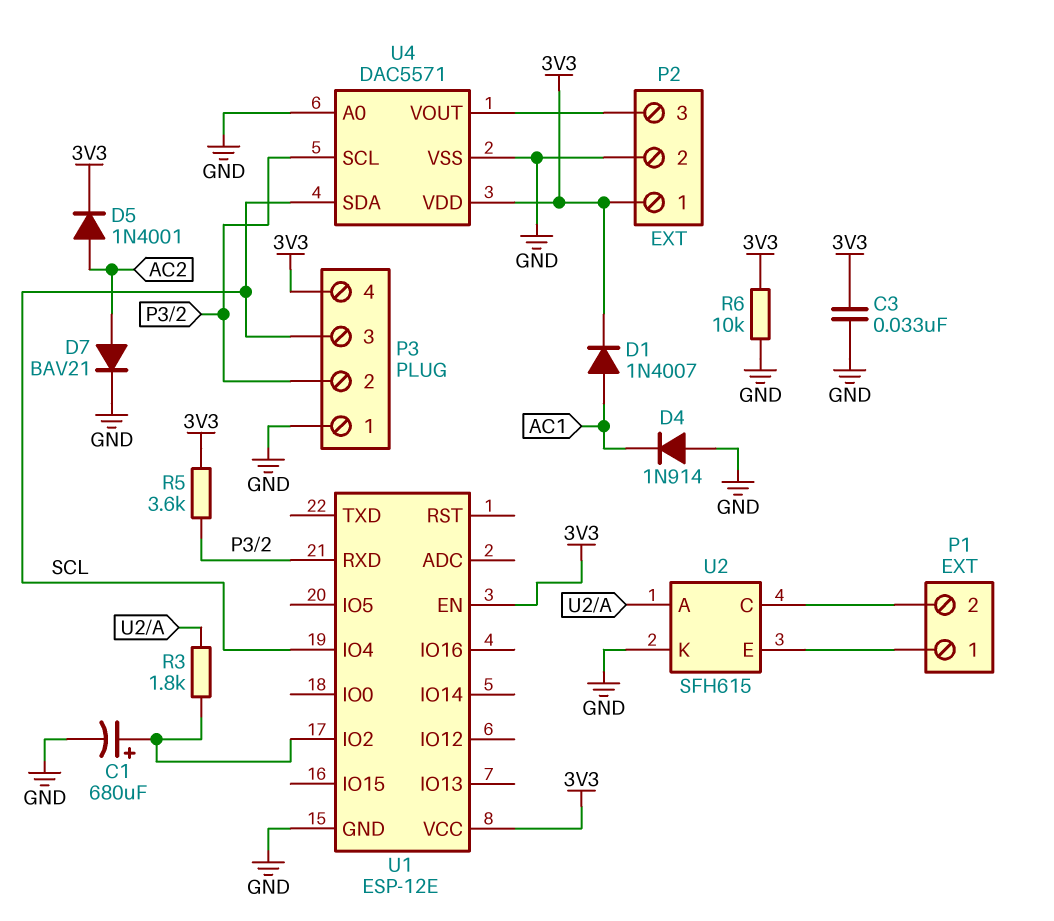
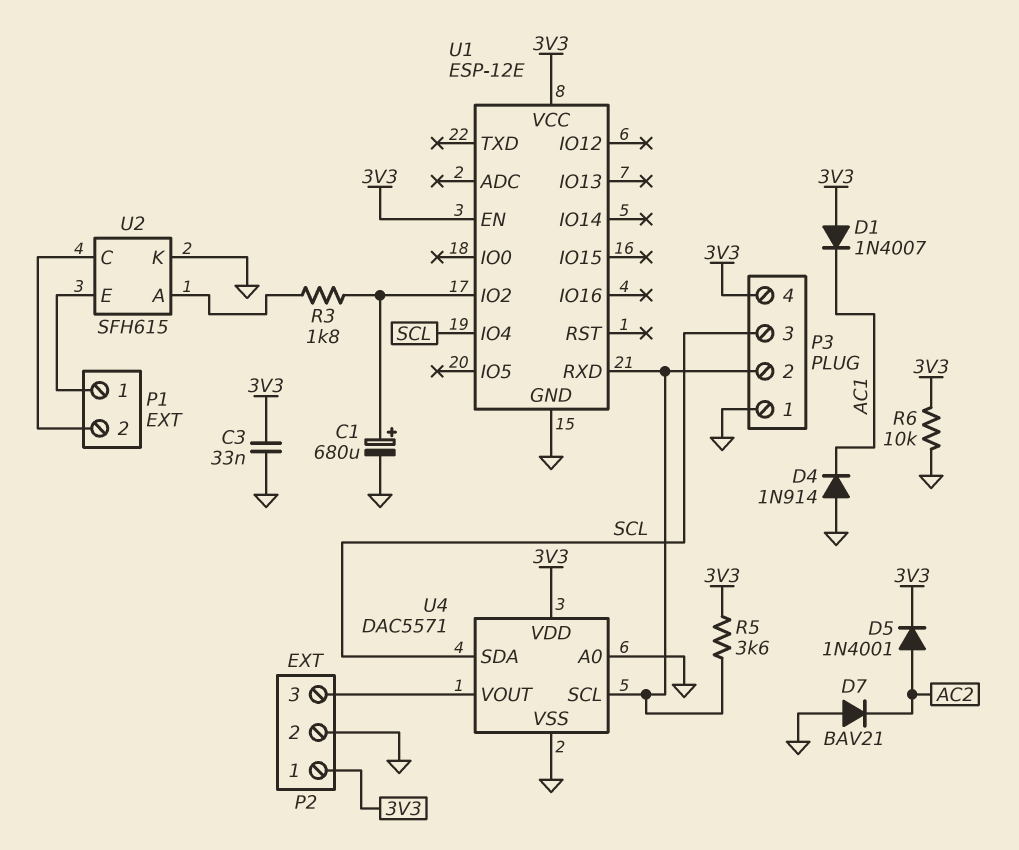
D1: diode 1N4007 (A AC1, K 3V3) -> diode 1N4007 (A 3V3, K AC1)
D7: diode BAV21 (A AC2, K GND) -> diode BAV21 (A GND, K AC2)

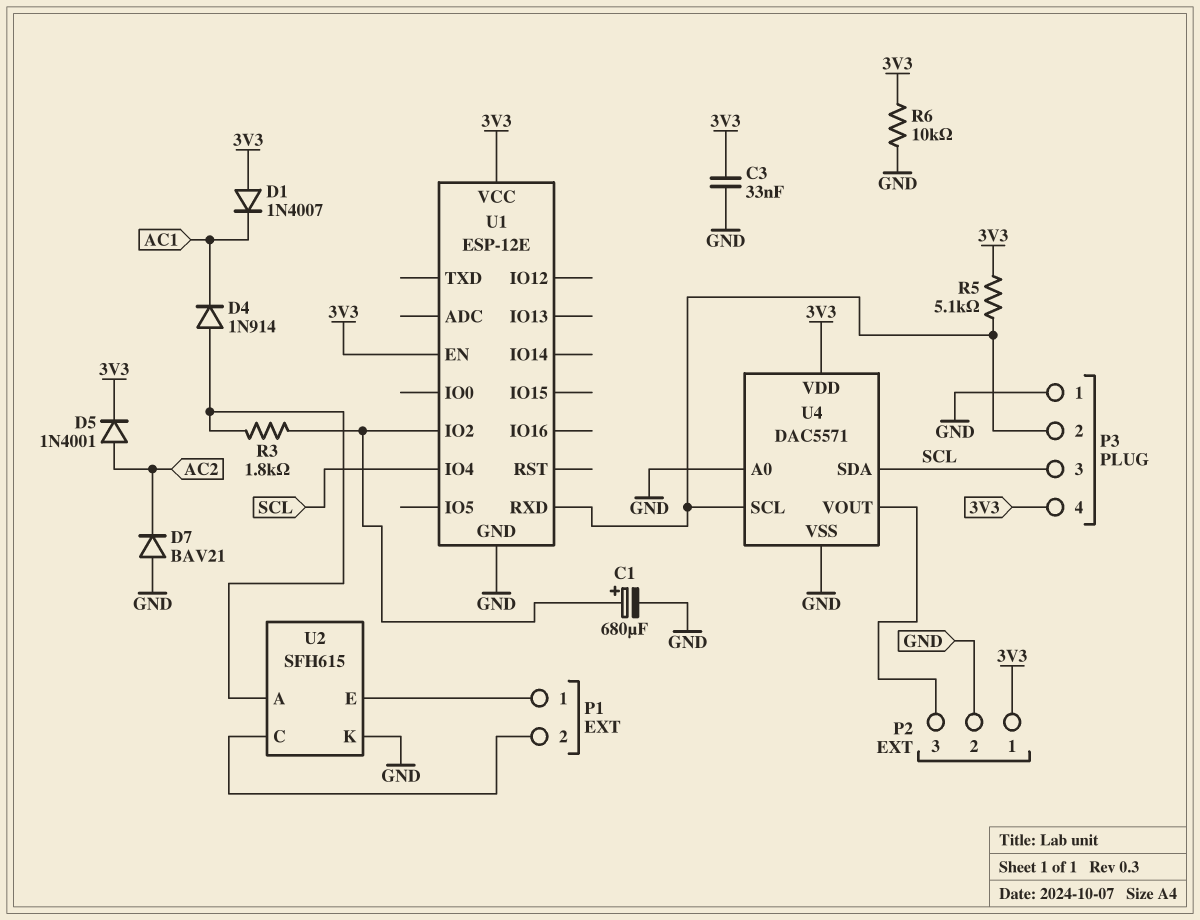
D4: diode 1N914 (A GND, K AC1) -> diode 1N914 (A U2/A, K AC1)
R5: 3.6k (3V3, P3/2) -> 5.1k (3V3, P3/2)

